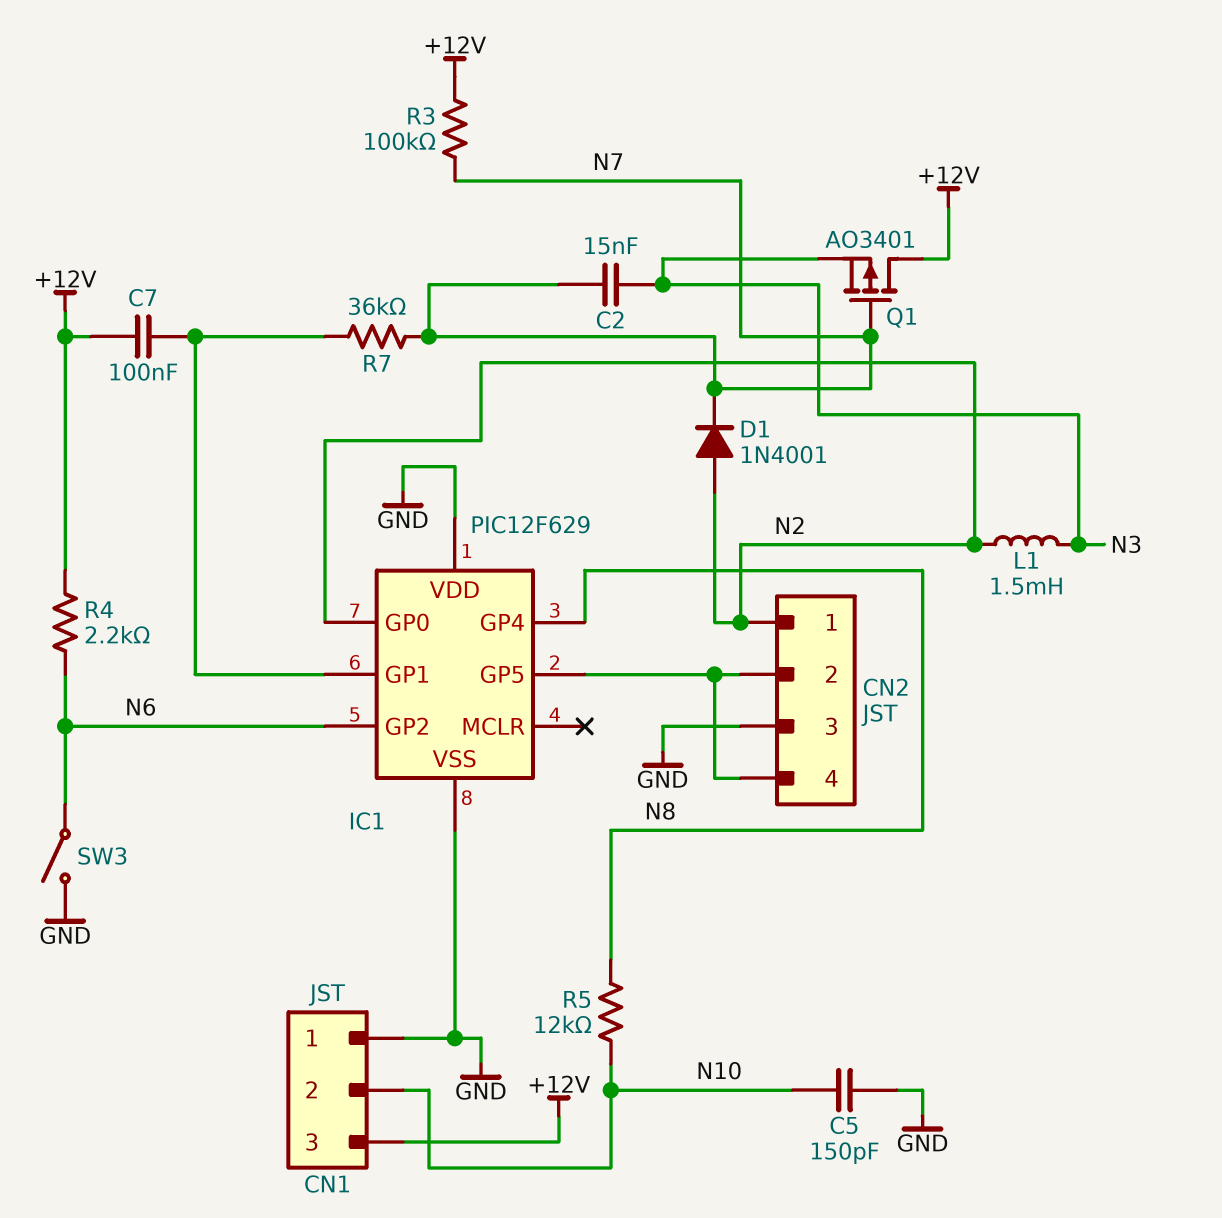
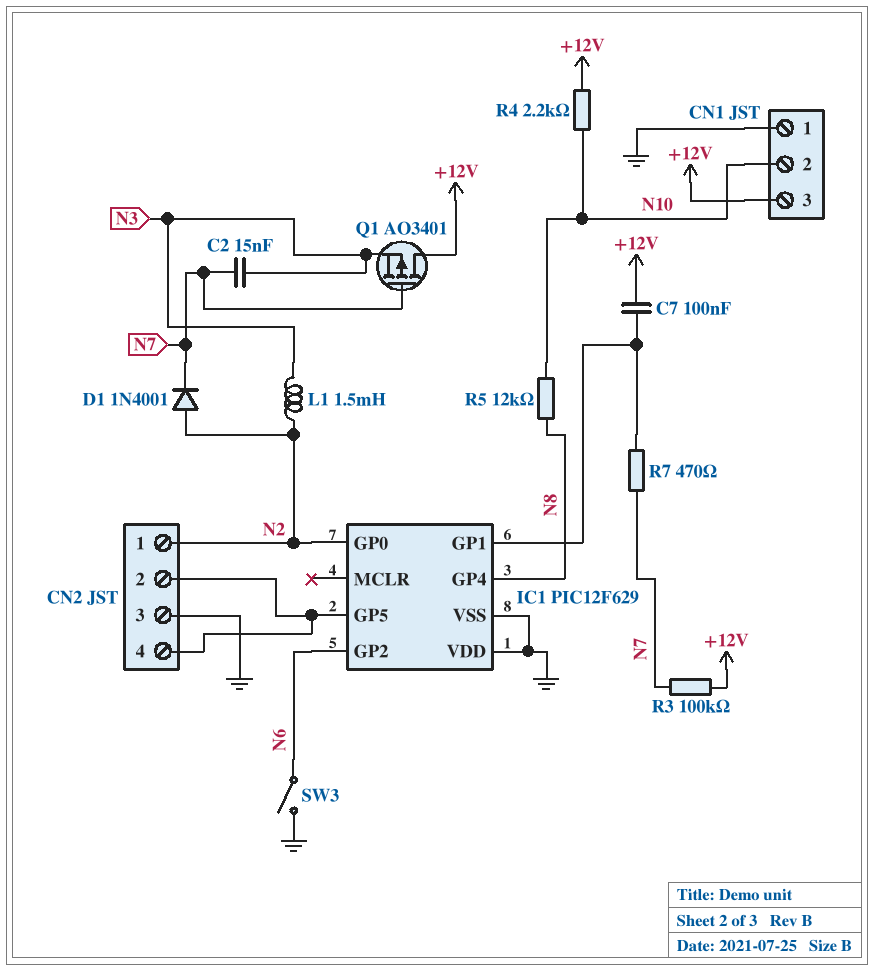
C5: 150pF (GND, N10) -> none
R4: 2.2k (+12V, N6) -> 2.2k (+12V, N10)
R7: 36k (IC1/GP1, N7) -> 470 (IC1/GP1, N7)

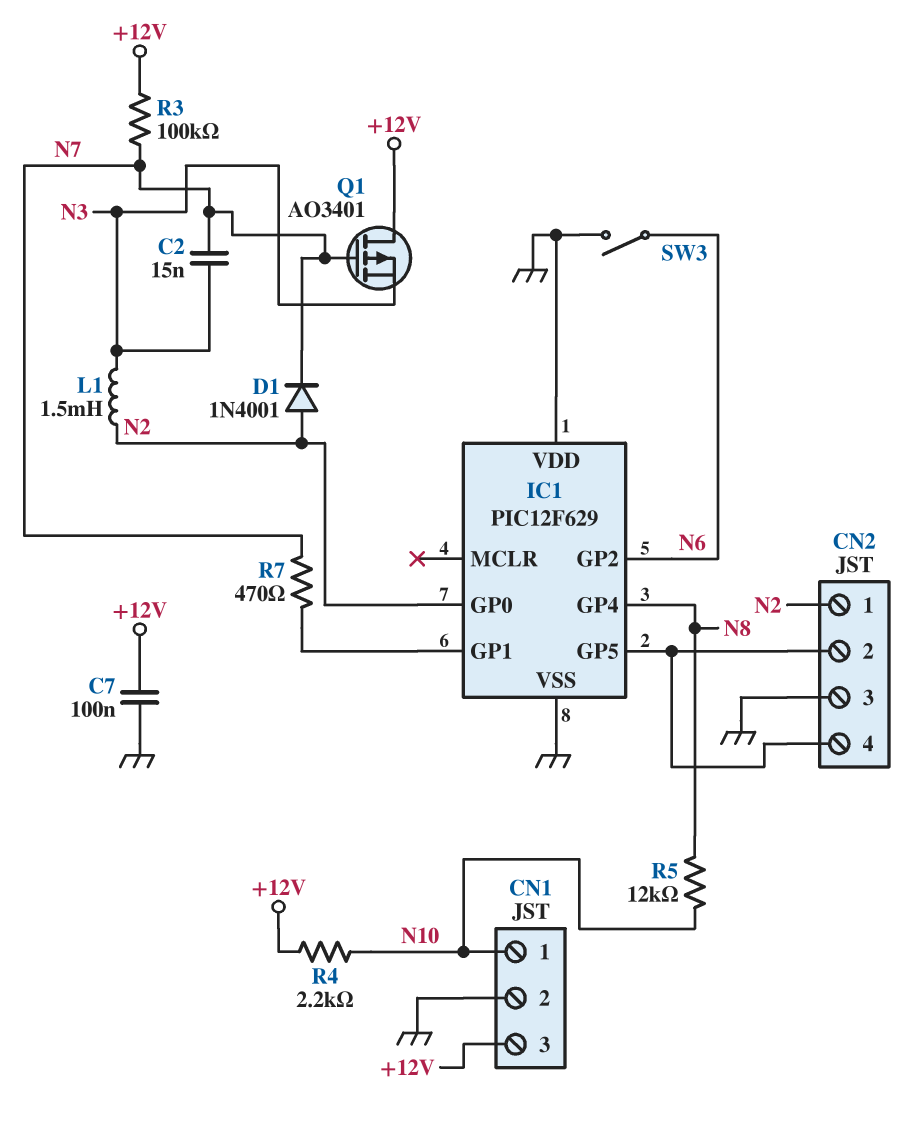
C7: 100nF (+12V, IC1/GP1) -> 100nF (+12V, GND)
CN1 pin 1: GND -> N10
CN1 pin 2: N10 -> GND

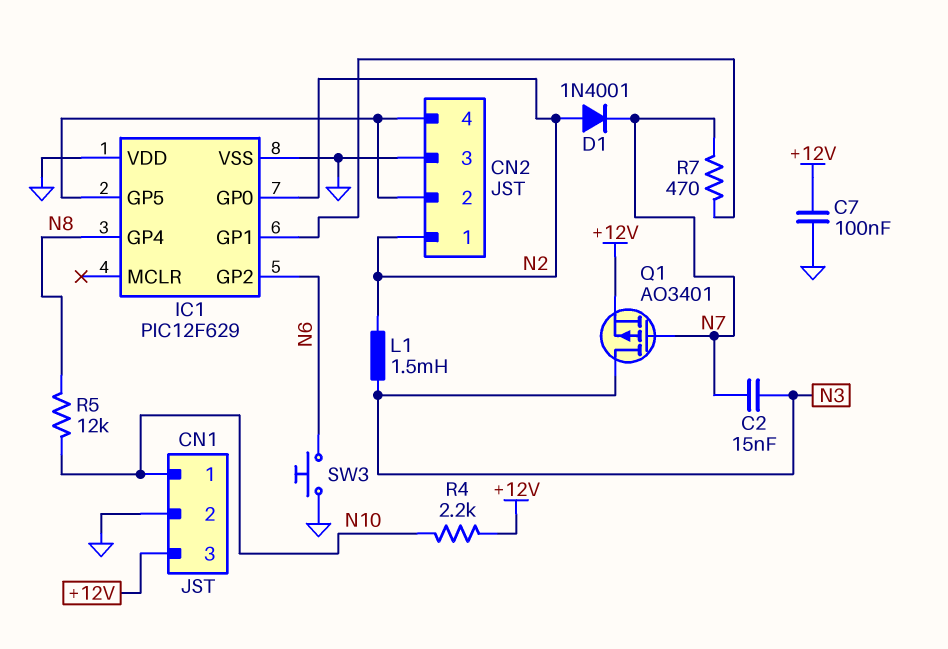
Q1: PMOS AO3401 (G N7, D +12V, S N3) -> PMOS AO3401 (G N7, D N3, S +12V)
R3: 100k (+12V, N7) -> none
SW3: switch (GND, N6) -> button (GND, N6)

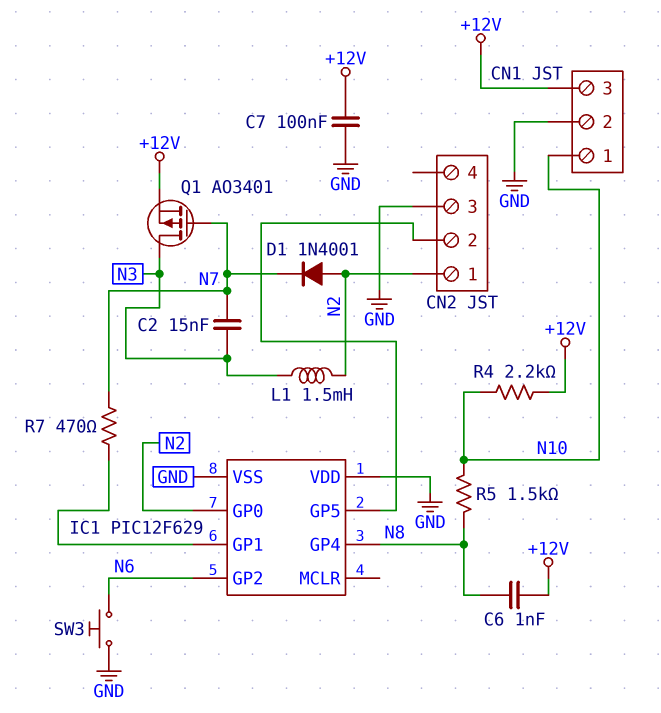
C6: none -> 1nF (+12V, N8)
CN2 pin 4: CN2/2 -> none
R5: 12k (N8, N10) -> 1.5k (N8, N10)

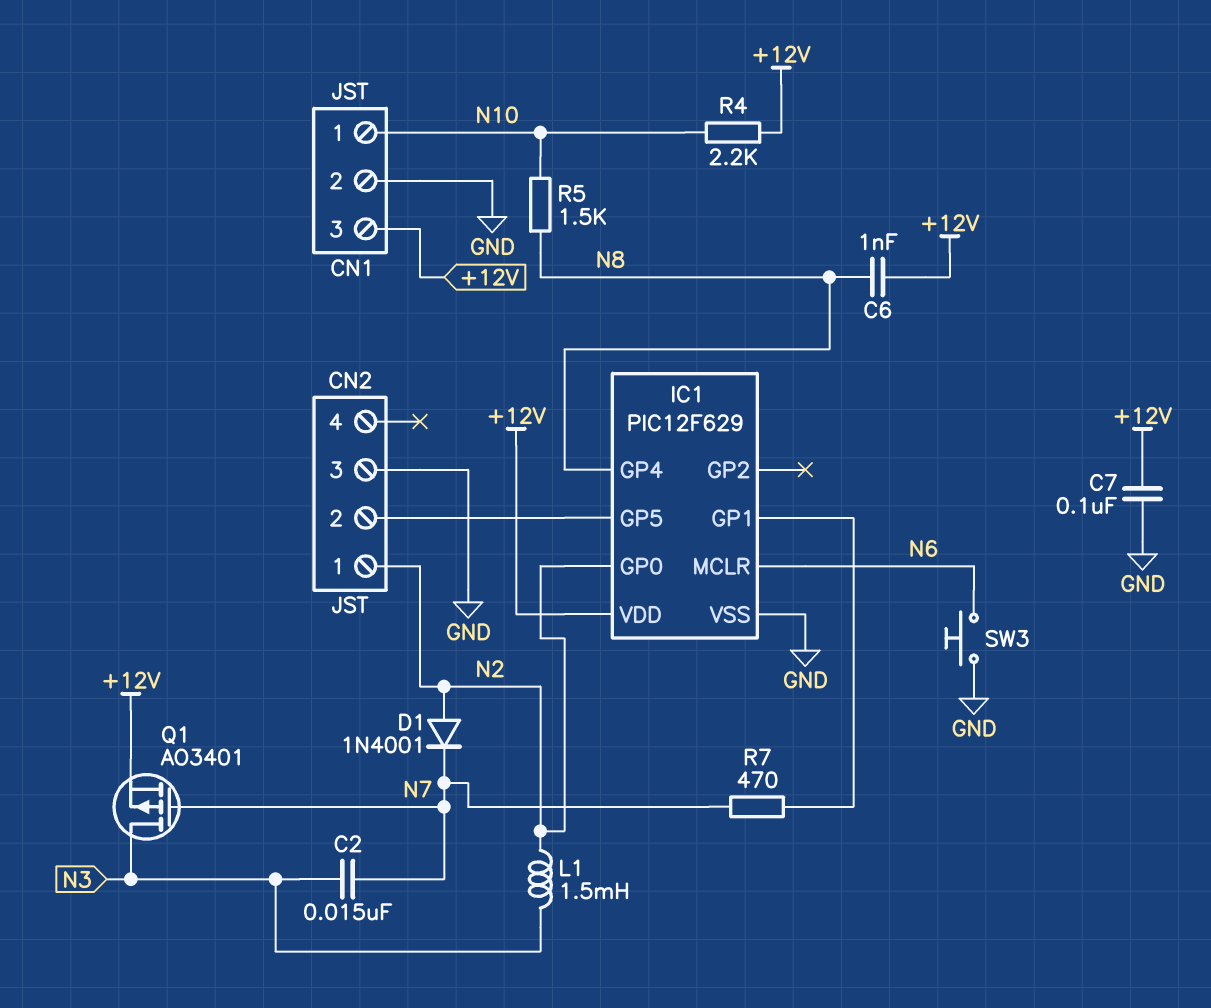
IC1 pin GP2: N6 -> none
IC1 pin MCLR: none -> N6
IC1 pin VDD: GND -> +12V

